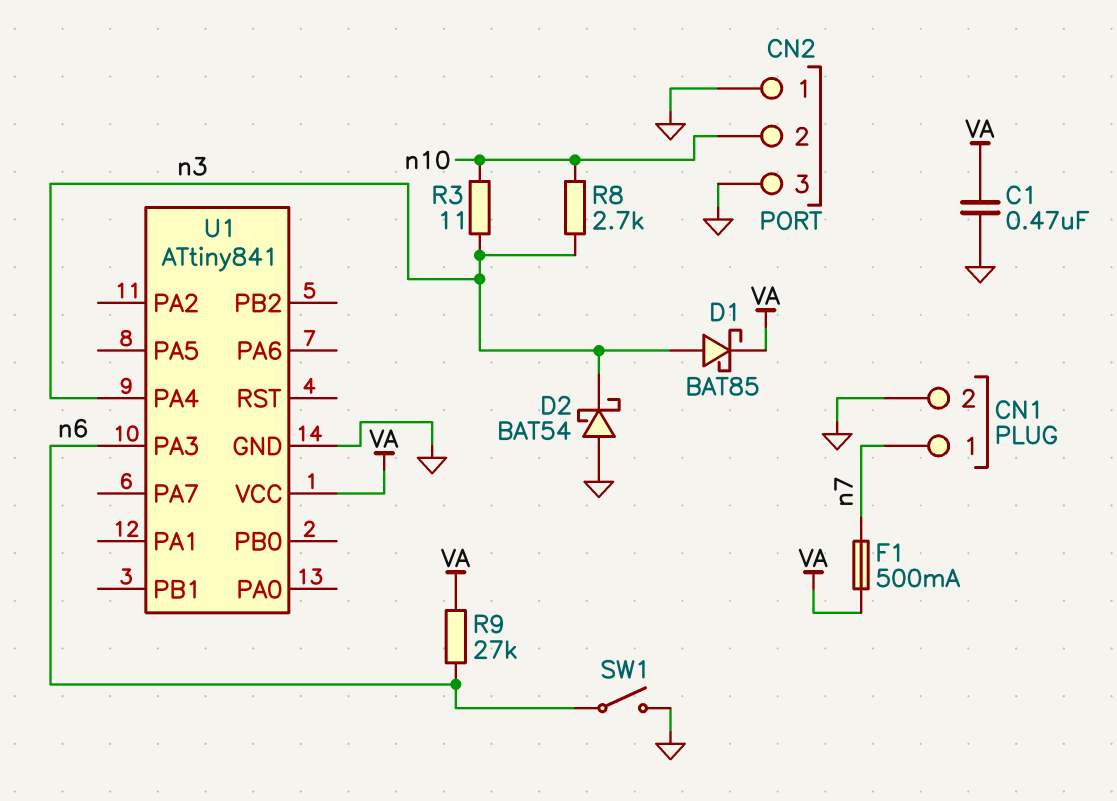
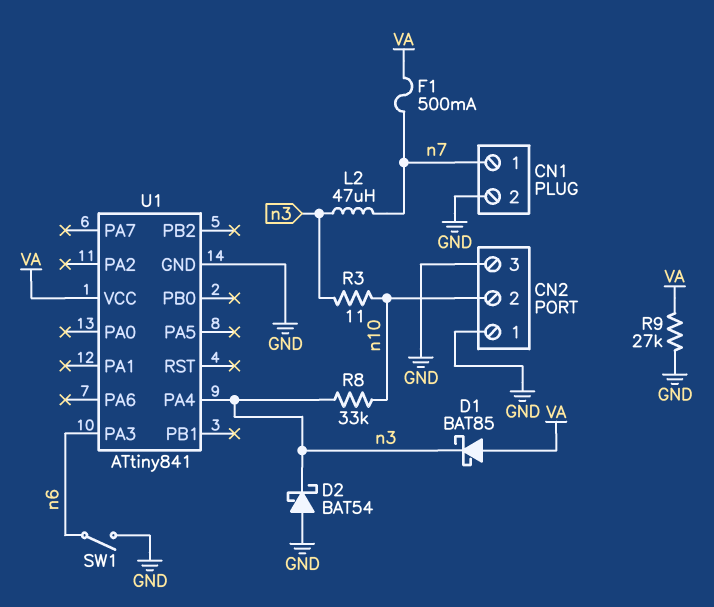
C1: 470nF (GND, VA) -> none
D1: schottky BAT85 (A n3, K VA) -> schottky BAT85 (A VA, K n3)
L2: none -> 47uH (n3, n7)
R8: 2.7k (n3, n10) -> 33k (n3, n10)
R9: 27k (VA, n6) -> 27k (GND, VA)

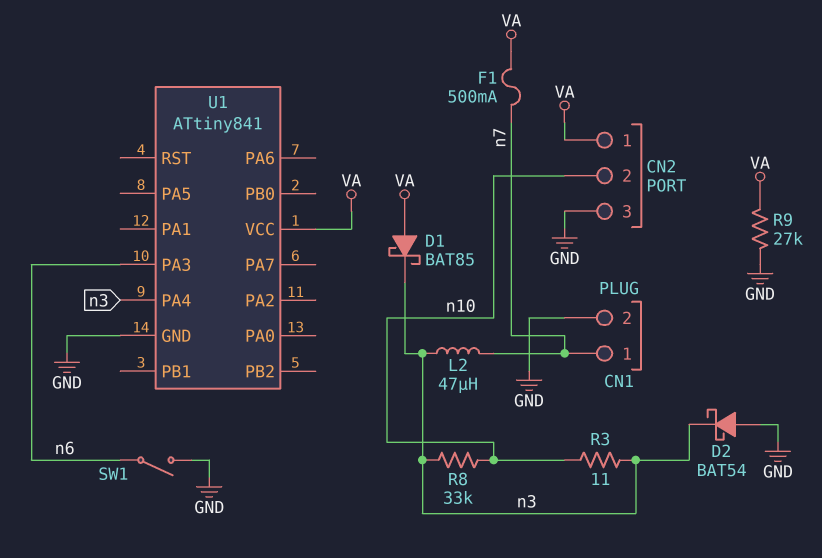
CN2 pin 1: GND -> VA

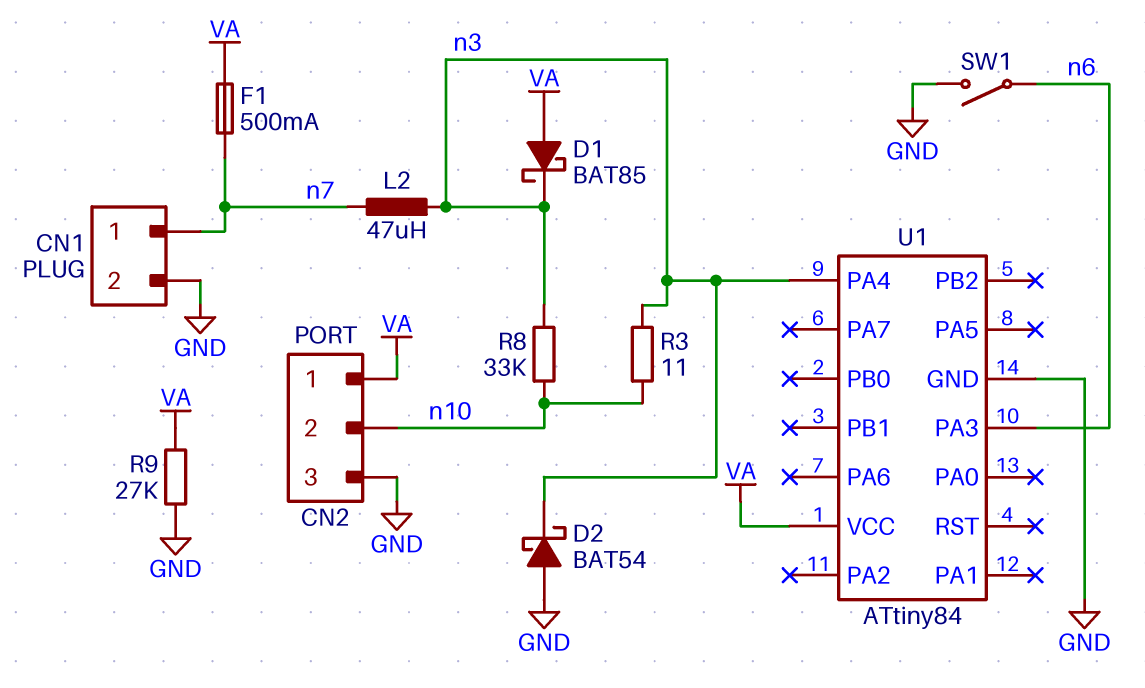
U1: ATtiny841 -> ATtiny84

